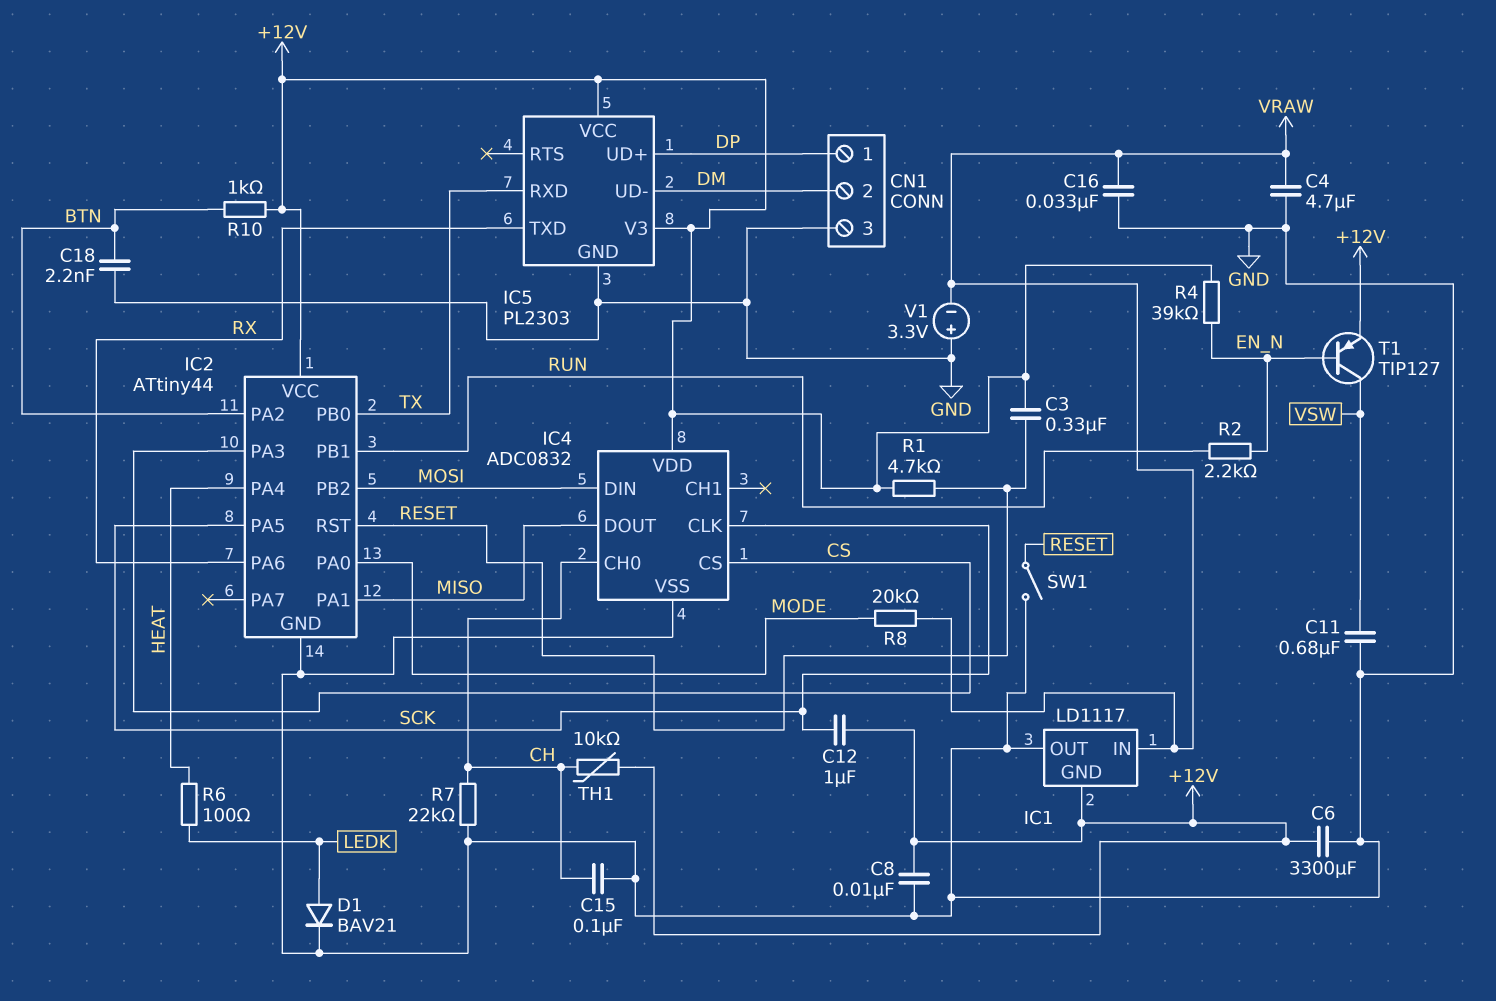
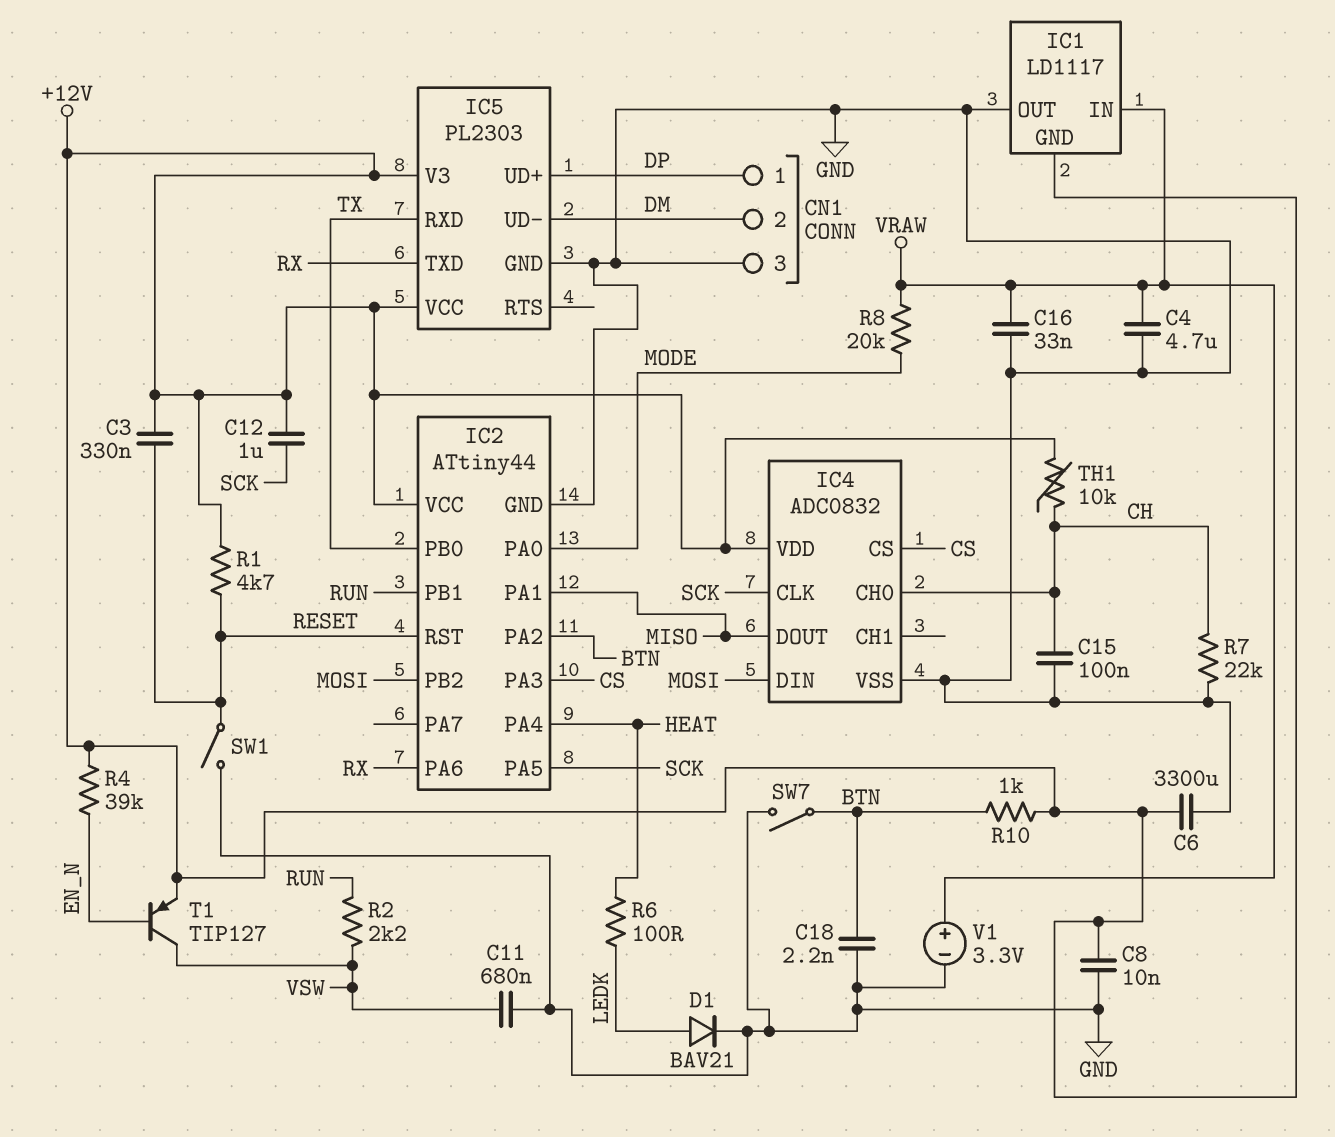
R2: 2.2k (EN_N, RUN) -> 2.2k (RUN, VSW)
SW7: none -> switch (BTN, GND)
V1: 3.3V (plus GND, minus VRAW) -> 3.3V (plus VRAW, minus GND)

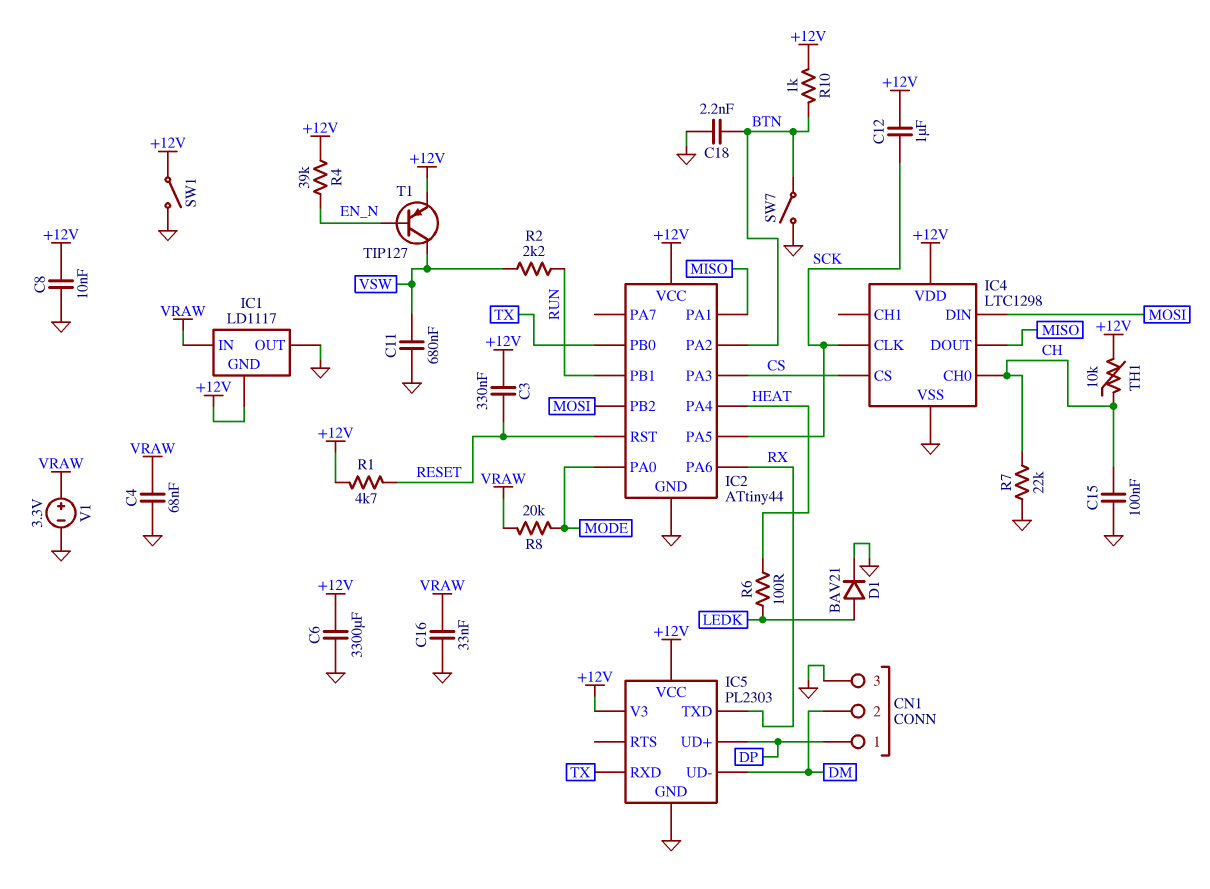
C4: 4.7uF (GND, VRAW) -> 68nF (GND, VRAW)
IC4: ADC0832 -> LTC1298
SW1: switch (GND, RESET) -> switch (+12V, GND)

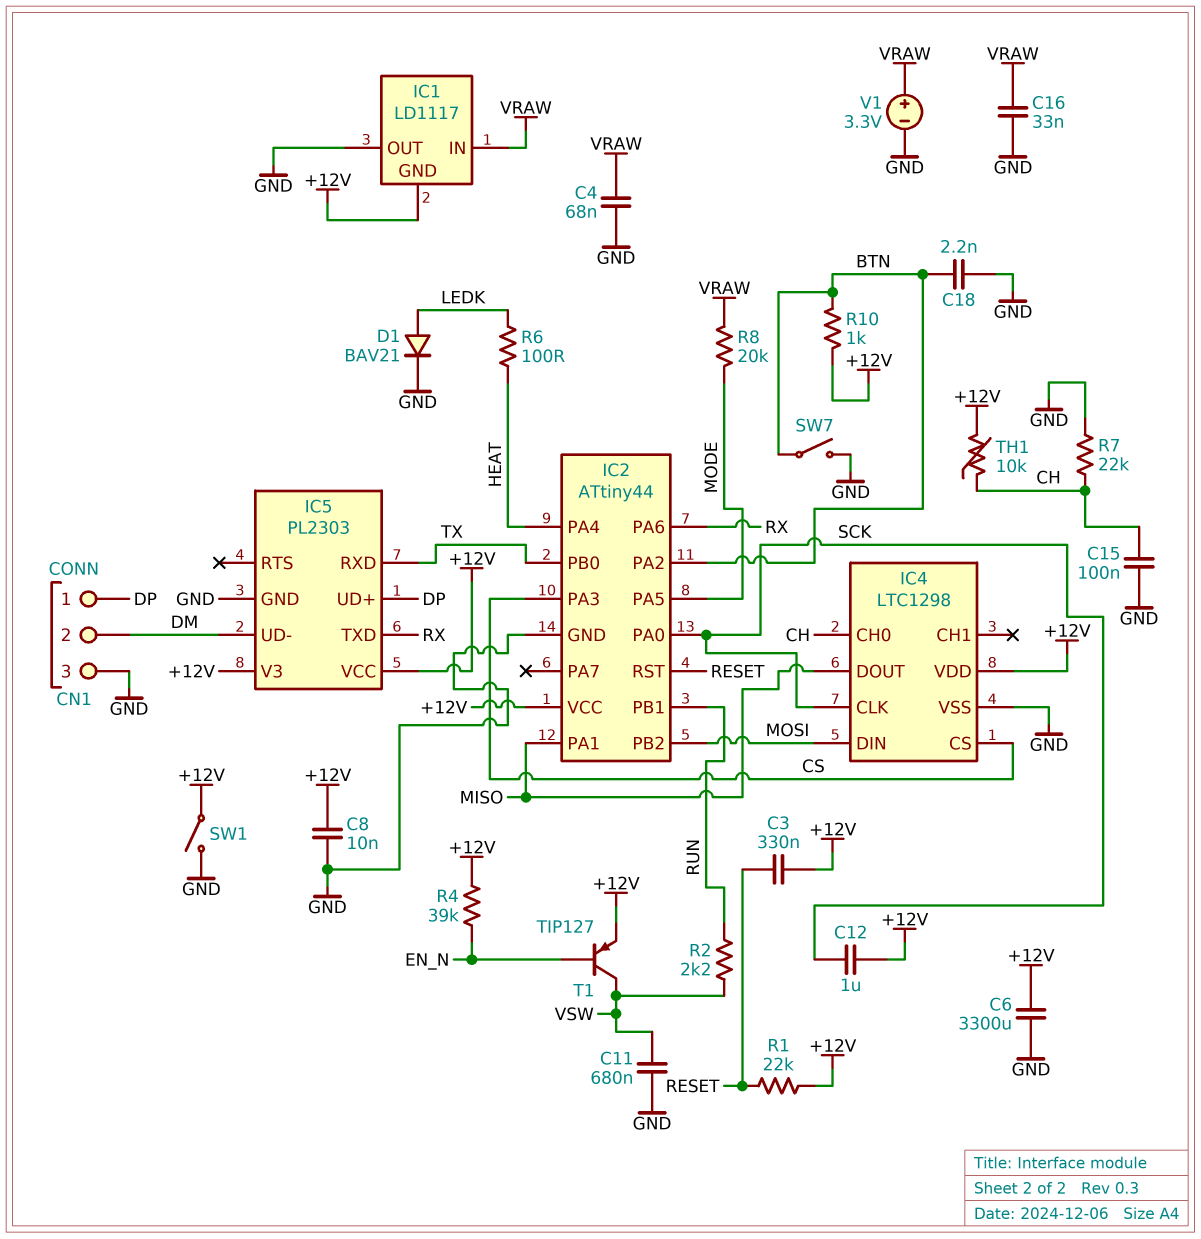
IC2 pin PA0: MODE -> SCK
IC2 pin PA5: SCK -> MODE
R1: 4.7k (+12V, RESET) -> 22k (+12V, RESET)

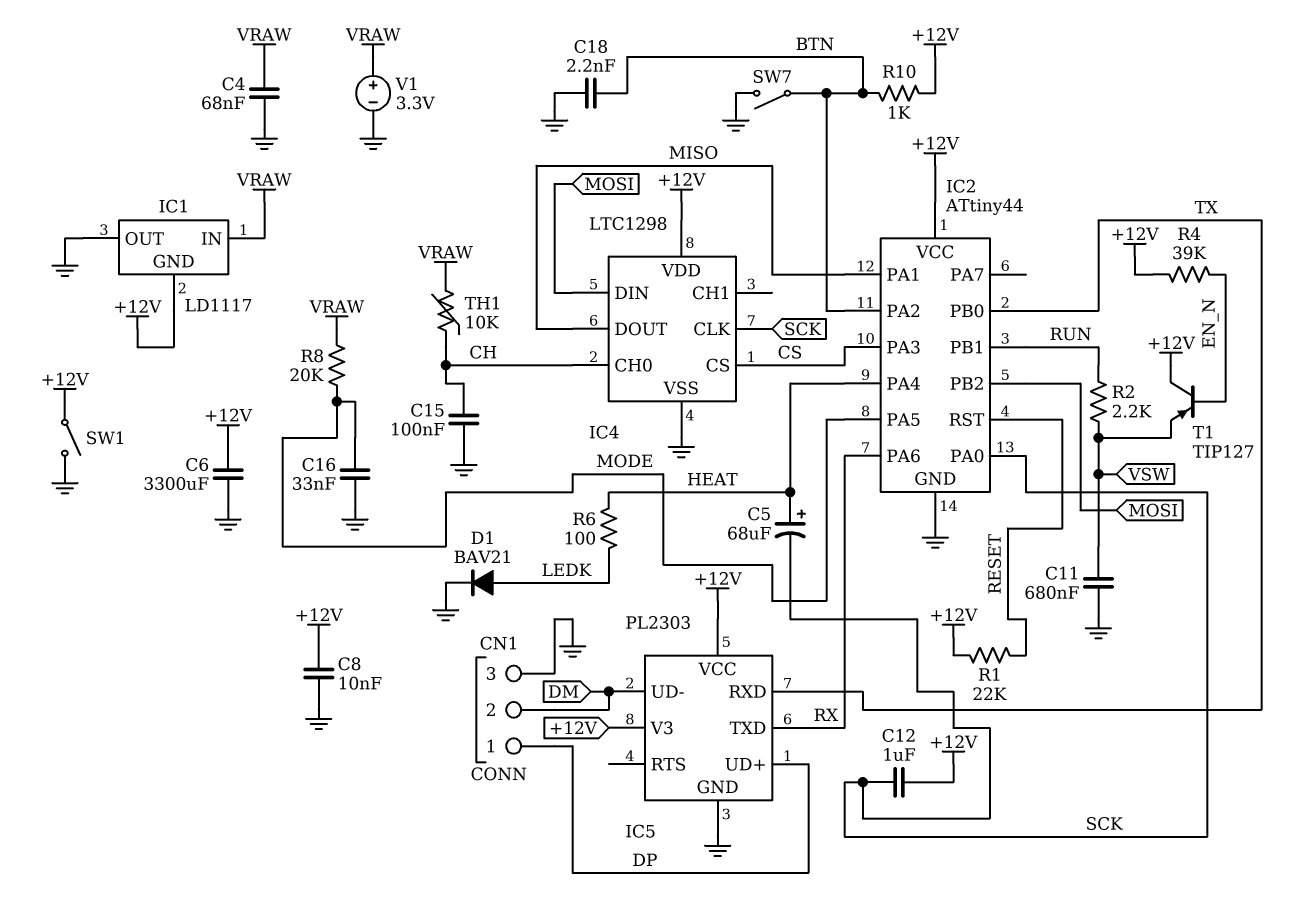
C3: 330nF (+12V, RESET) -> none
C5: none -> 68uF (plus HEAT, minus SCK)
C16: 33nF (GND, VRAW) -> 33nF (GND, MODE)
R7: 22k (CH, GND) -> none
T1: PNP TIP127 (B EN_N, C VSW, E +12V) -> PNP TIP127 (B EN_N, C +12V, E VSW)
TH1: 10k (+12V, CH) -> 10k (CH, VRAW)

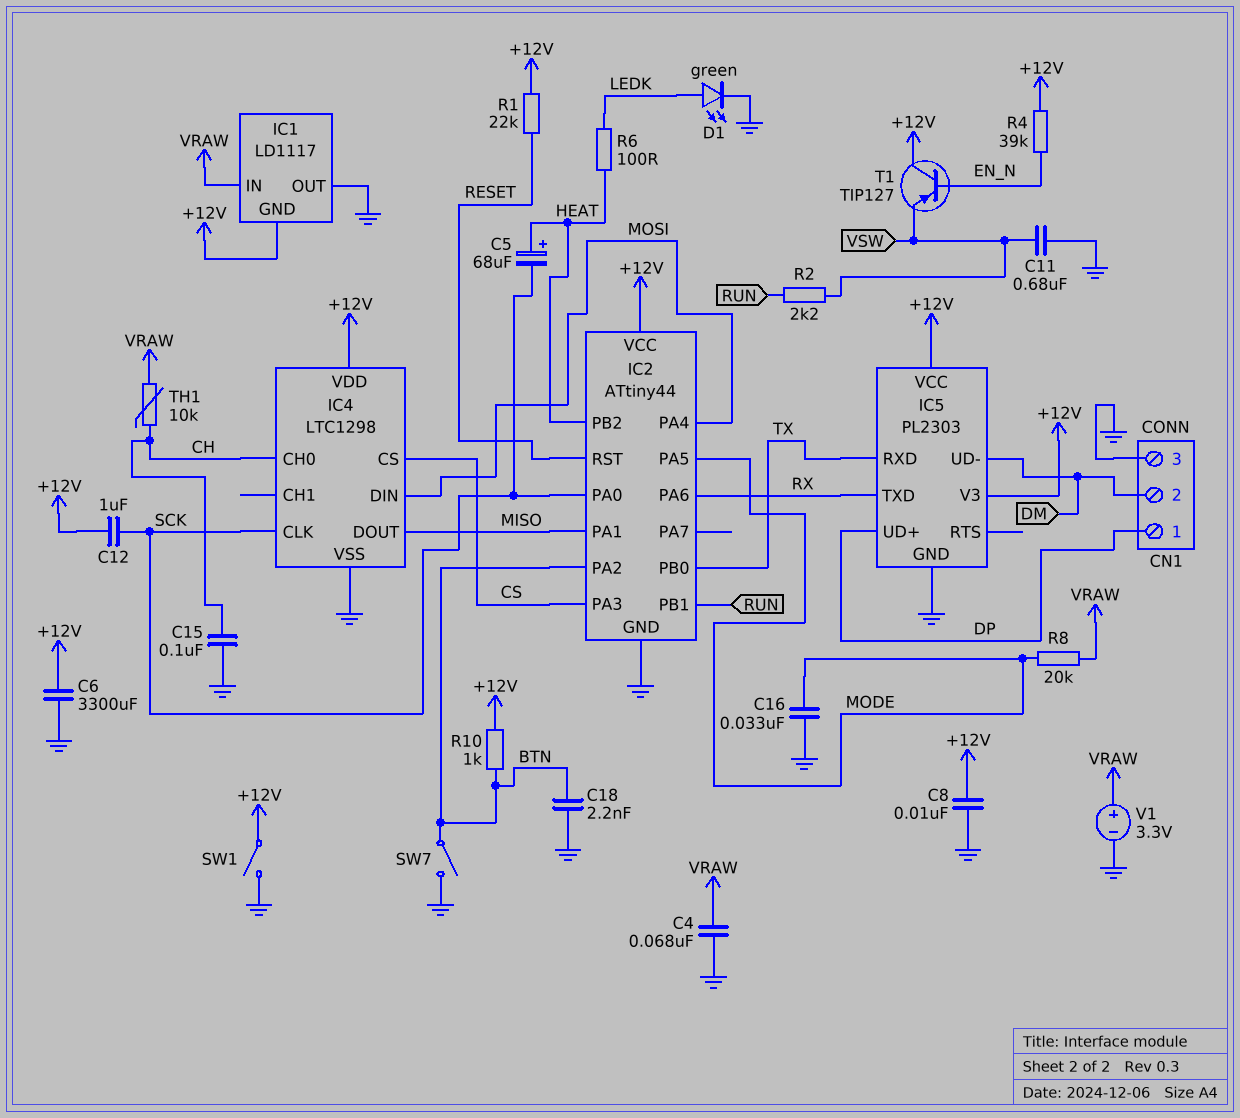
D1: diode BAV21 (A LEDK, K GND) -> LED green (A LEDK, K GND)
IC2 pin PA4: HEAT -> MOSI
IC2 pin PB2: MOSI -> HEAT

